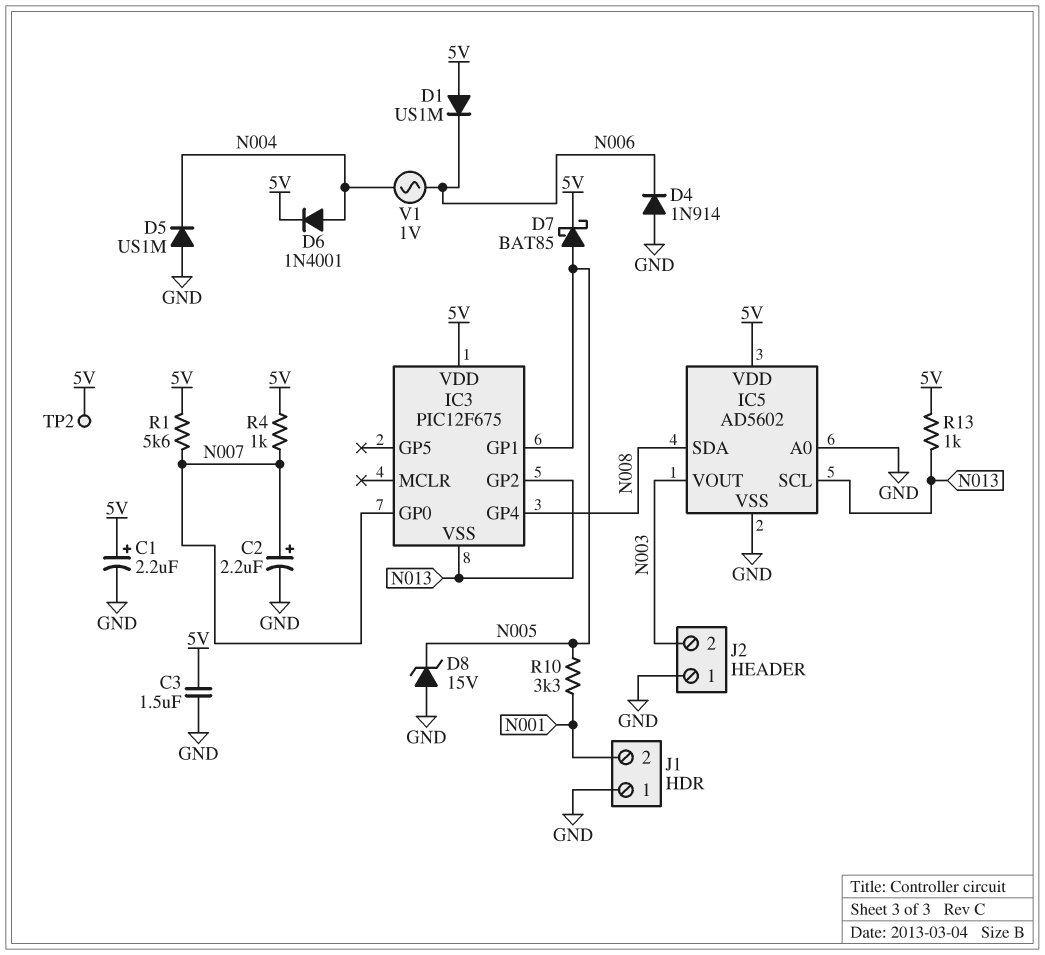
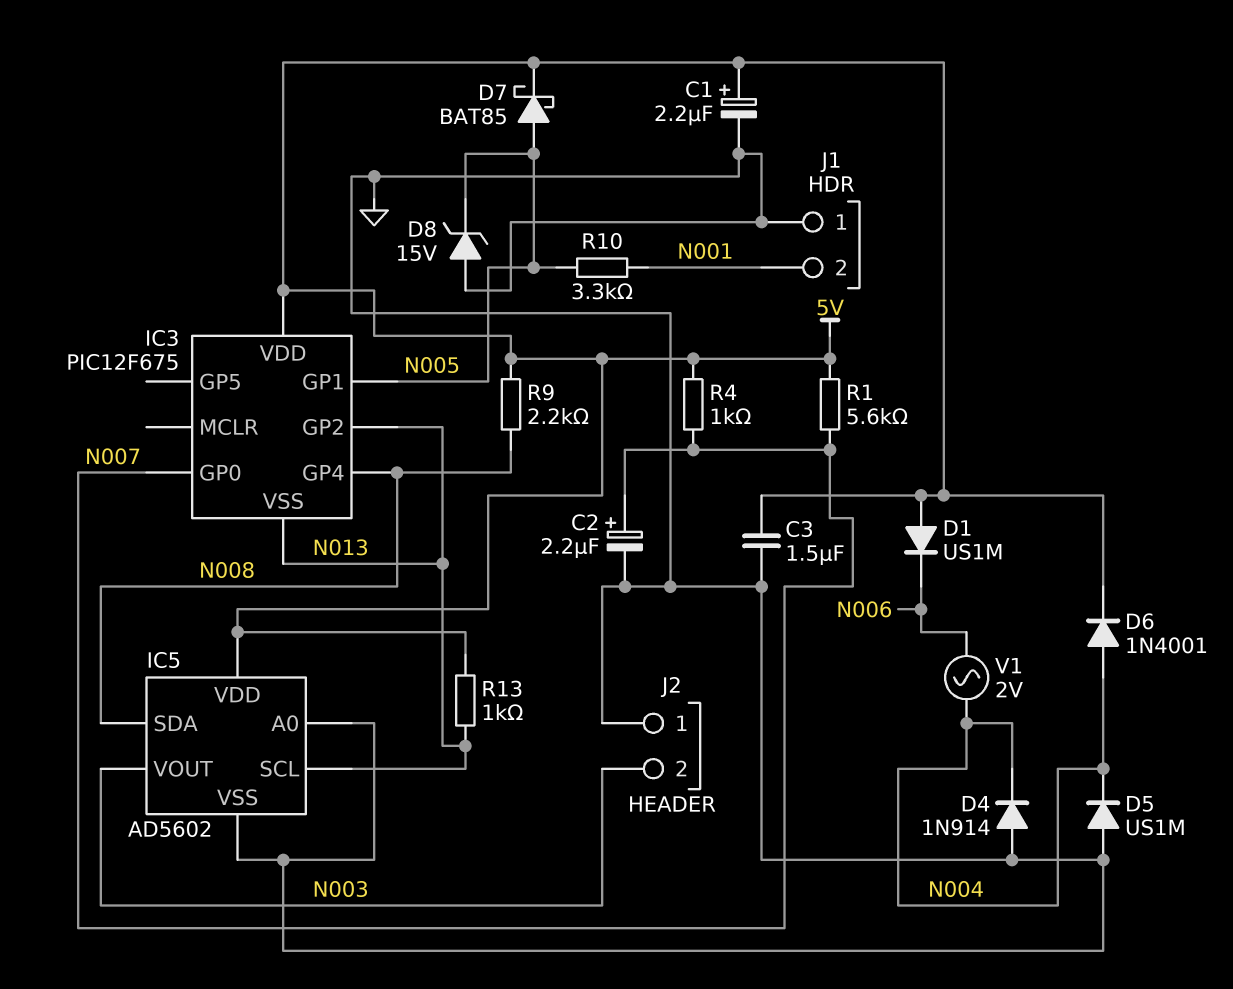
D4: diode 1N914 (A GND, K N006) -> diode 1N914 (A GND, K N004)
R9: none -> 2.2k (5V, N008)
TP2: test point (5V) -> none
V1: AC 1V (N004, N006) -> AC 2V (N004, N006)

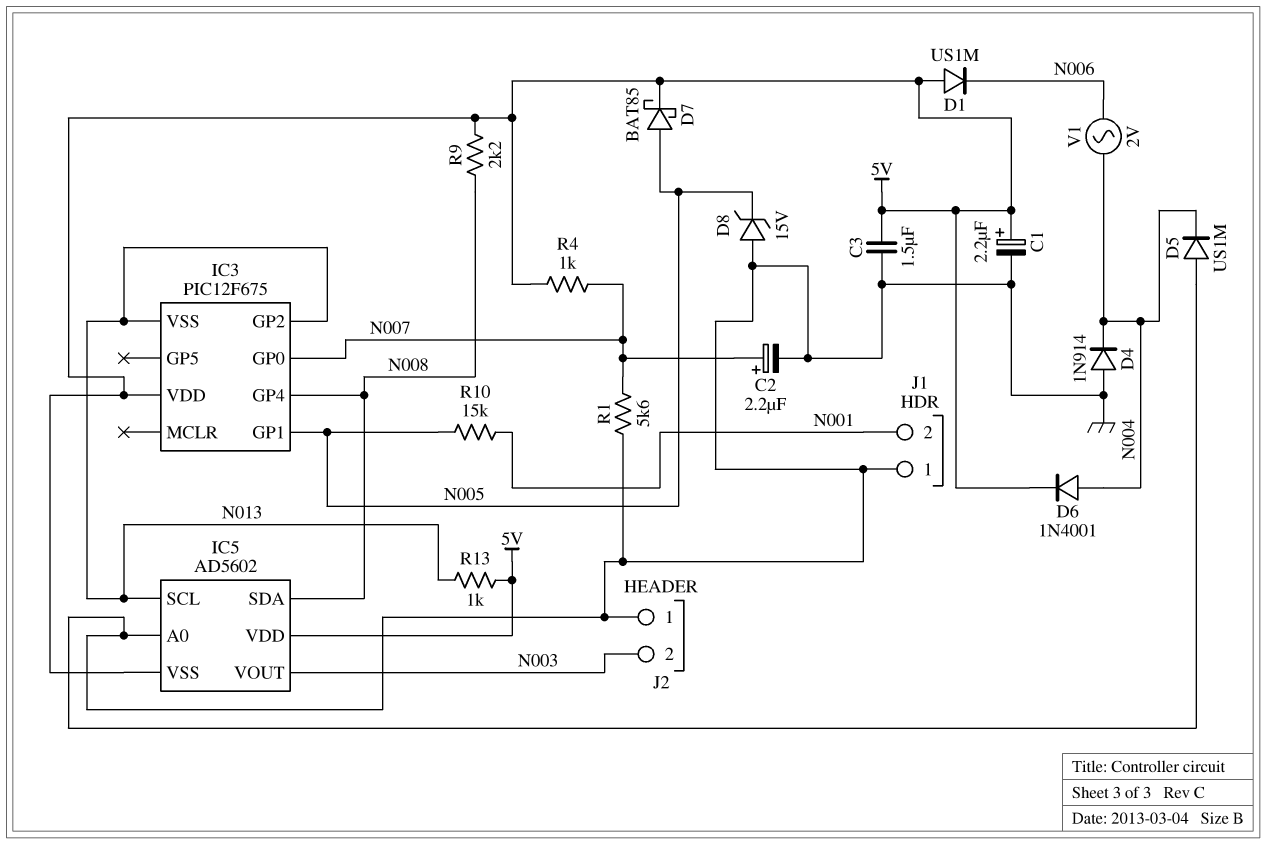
IC5 pin VSS: GND -> 5V
R1: 5.6k (5V, N007) -> 5.6k (GND, N007)
R10: 3.3k (N001, N005) -> 15k (N001, N005)

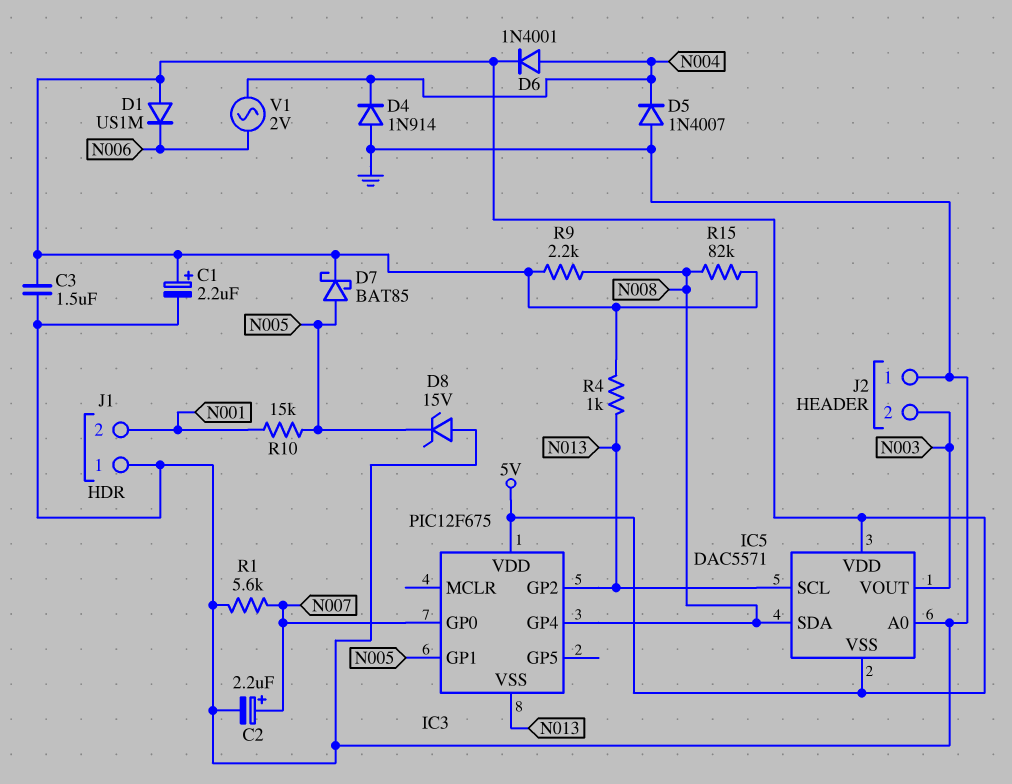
D5: diode US1M (A GND, K N004) -> diode 1N4007 (A GND, K N004)
IC5: AD5602 -> DAC5571
R4: 1k (5V, N007) -> 1k (5V, N013)
R13: 1k (5V, N013) -> none
R15: none -> 82k (5V, N008)

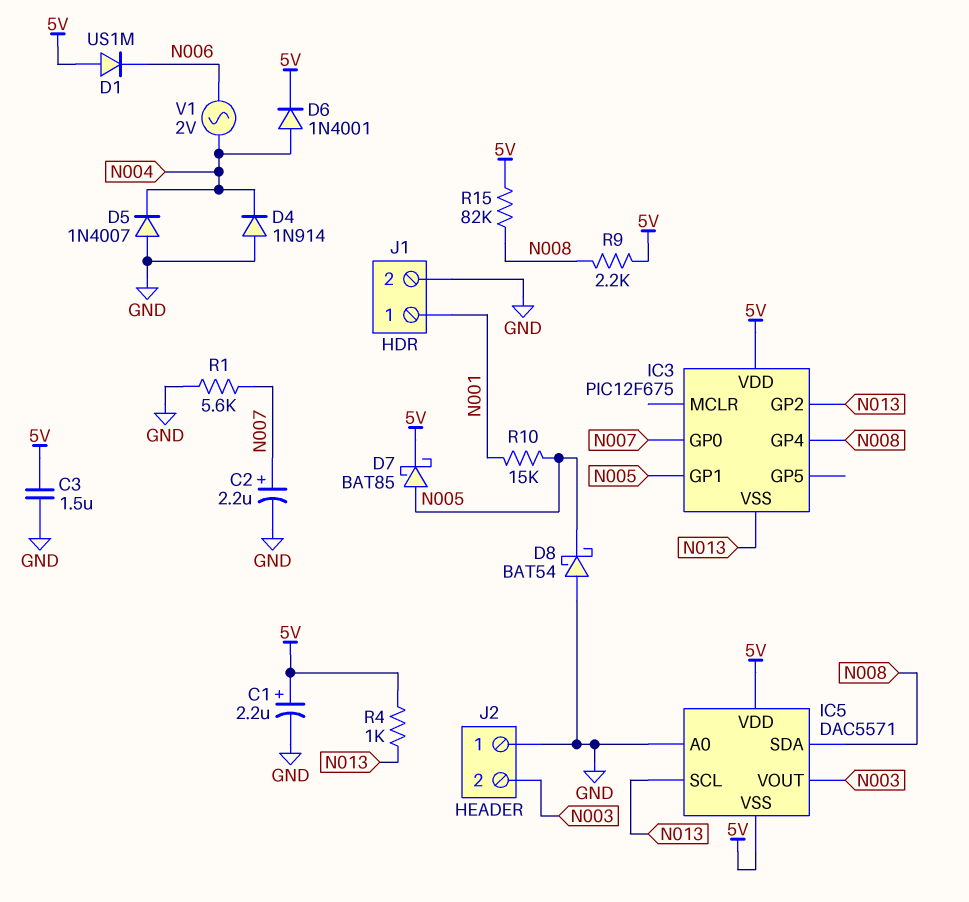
D8: zener 15V (A GND, K N005) -> schottky BAT54 (A GND, K N005)
J1 pin 1: GND -> N001
J1 pin 2: N001 -> GND

